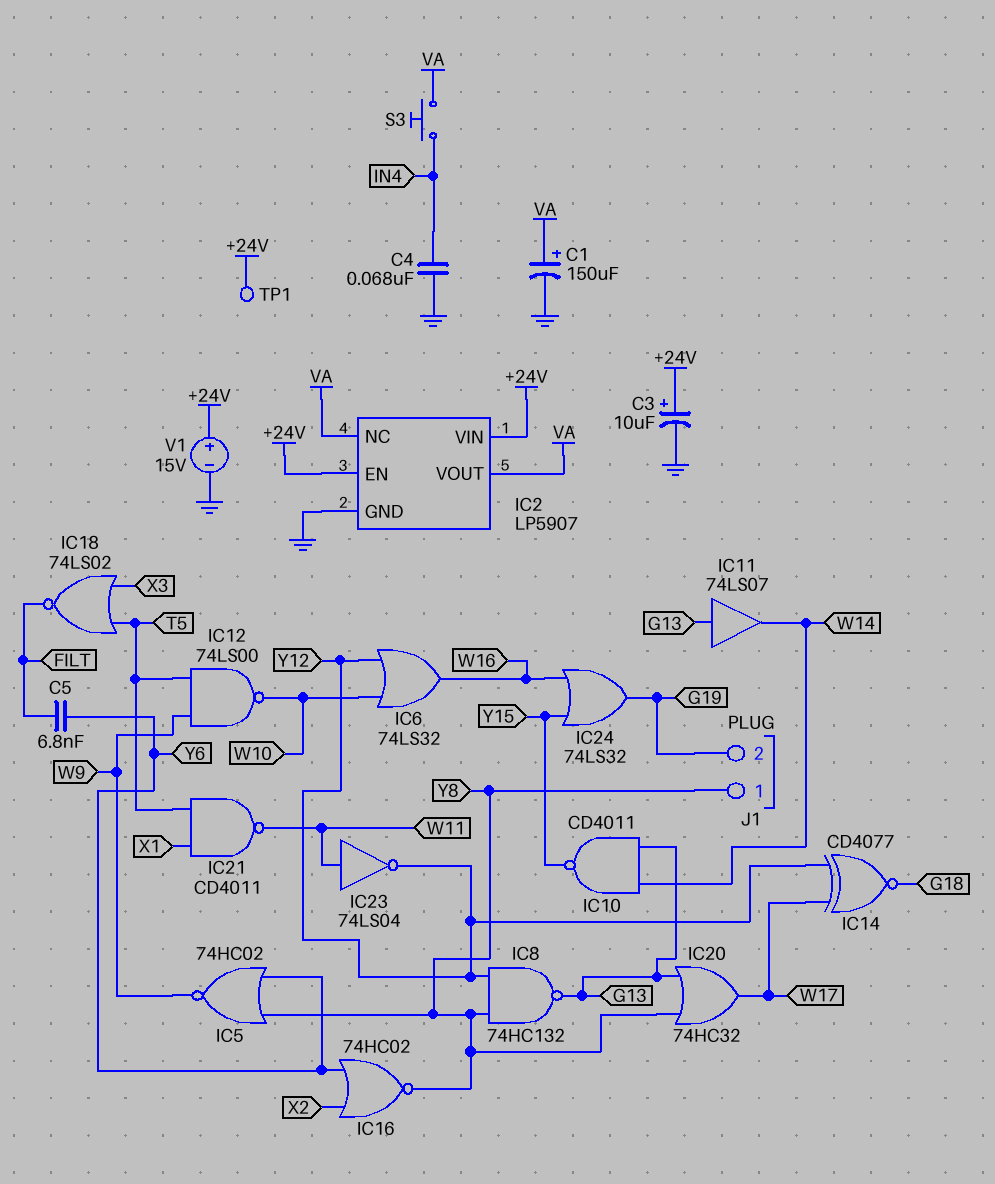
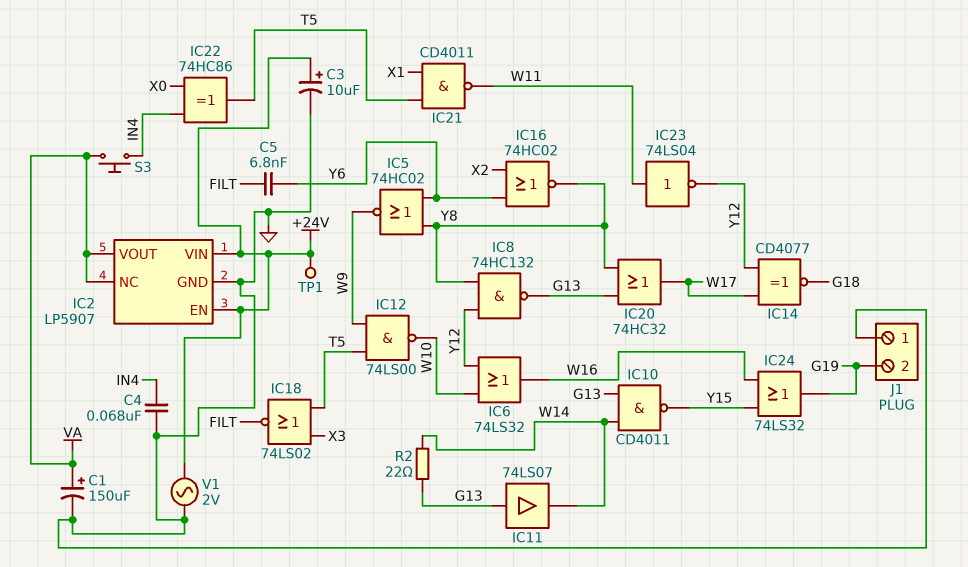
IC22: none -> XOR 74HC86 (in IN4, in X0, out T5)
J1 pin 1: Y8 -> GND
R2: none -> 22 (G13, W14)
V1: 15V (plus +24V, minus GND) -> AC 2V (+24V, GND)

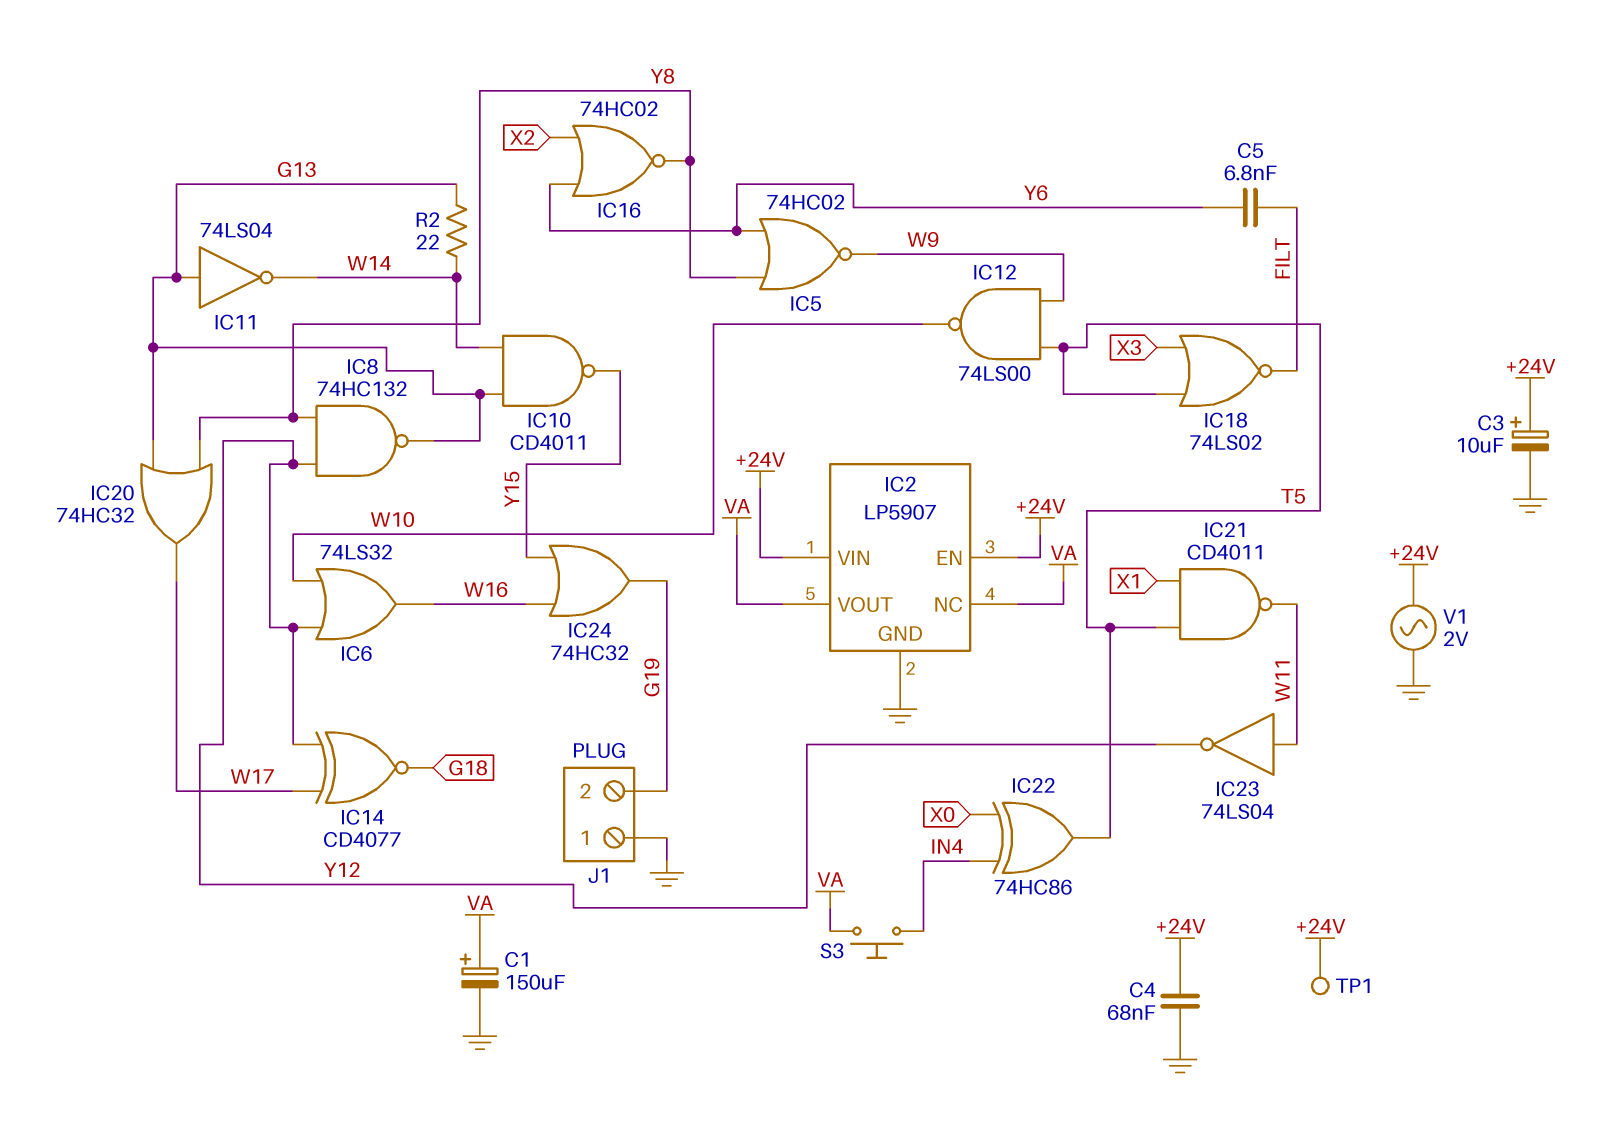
C4: 68nF (GND, IN4) -> 68nF (+24V, GND)
IC11: buffer 74LS07 (in G13, out W14) -> NOT 74LS04 (in G13, out W14)
IC24: OR 74LS32 (in W16, in Y15, out G19) -> OR 74HC32 (in W16, in Y15, out G19)

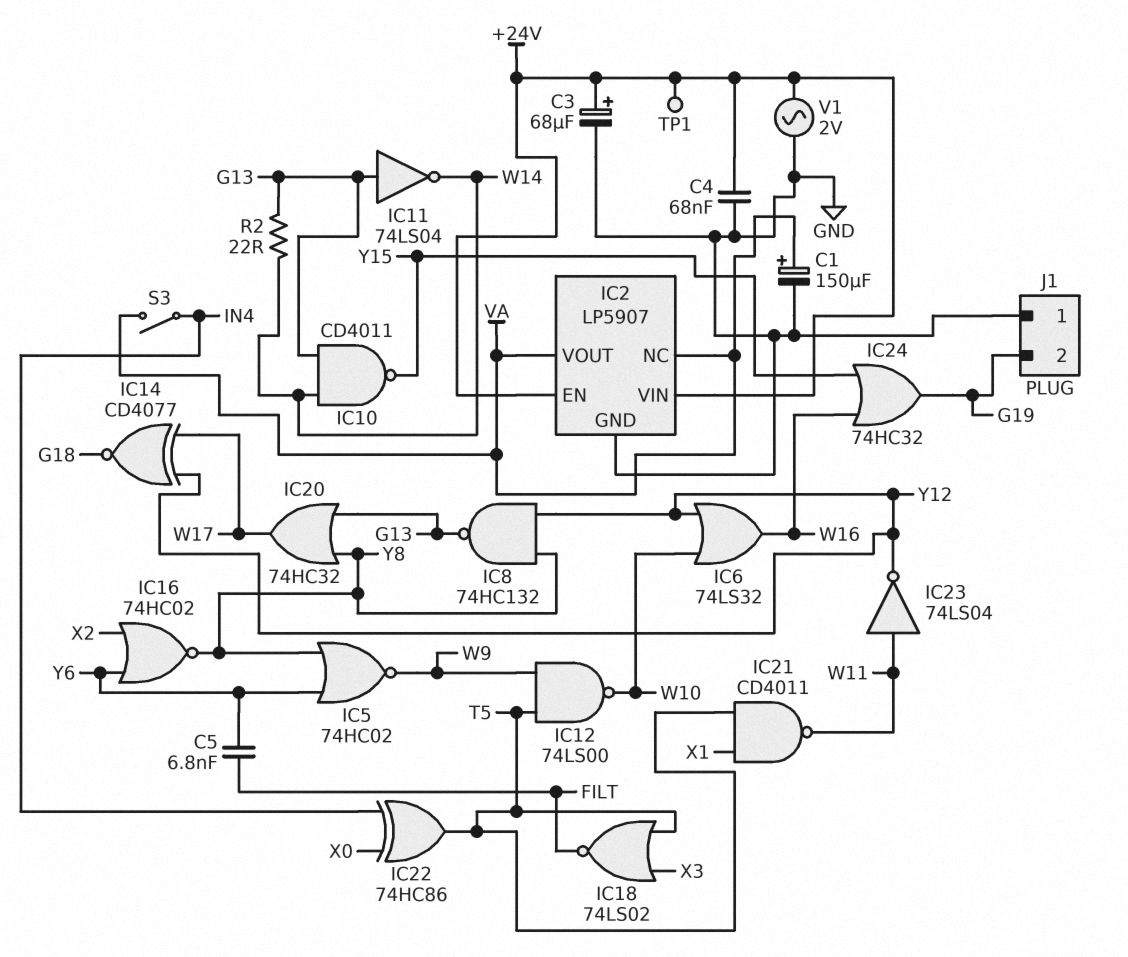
C3: 10uF (plus +24V, minus GND) -> 68uF (plus +24V, minus GND)
S3: button (IN4, VA) -> switch (IN4, VA)

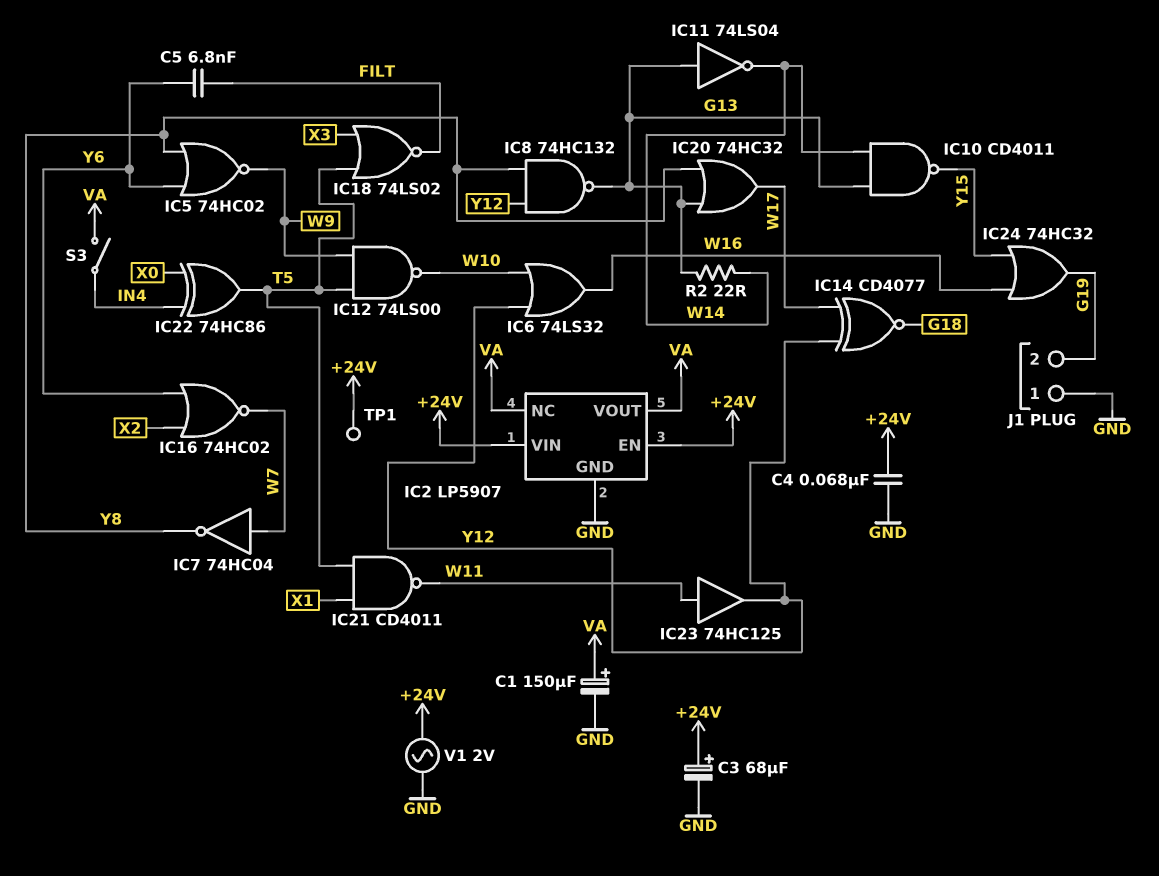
IC7: none -> NOT 74HC04 (in W7, out Y8)
IC16: NOR 74HC02 (in X2, in Y6, out Y8) -> NOR 74HC02 (in X2, in Y6, out W7)
IC23: NOT 74LS04 (in W11, out Y12) -> buffer 74HC125 (in W11, out Y12)

